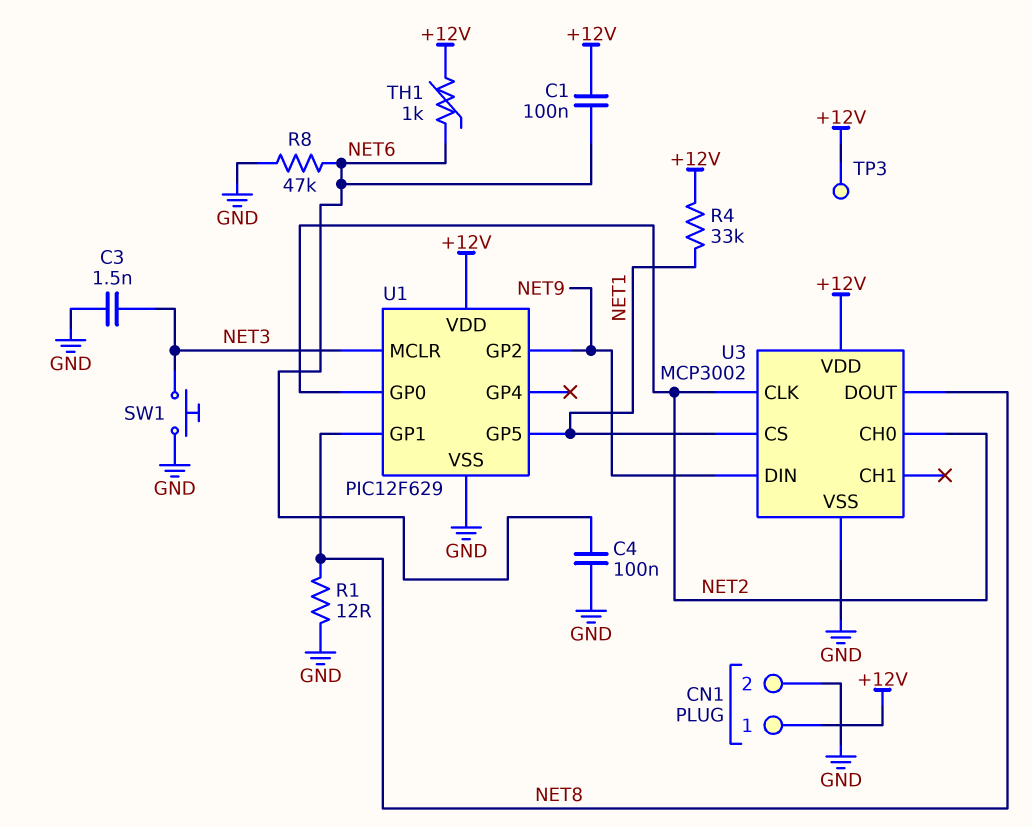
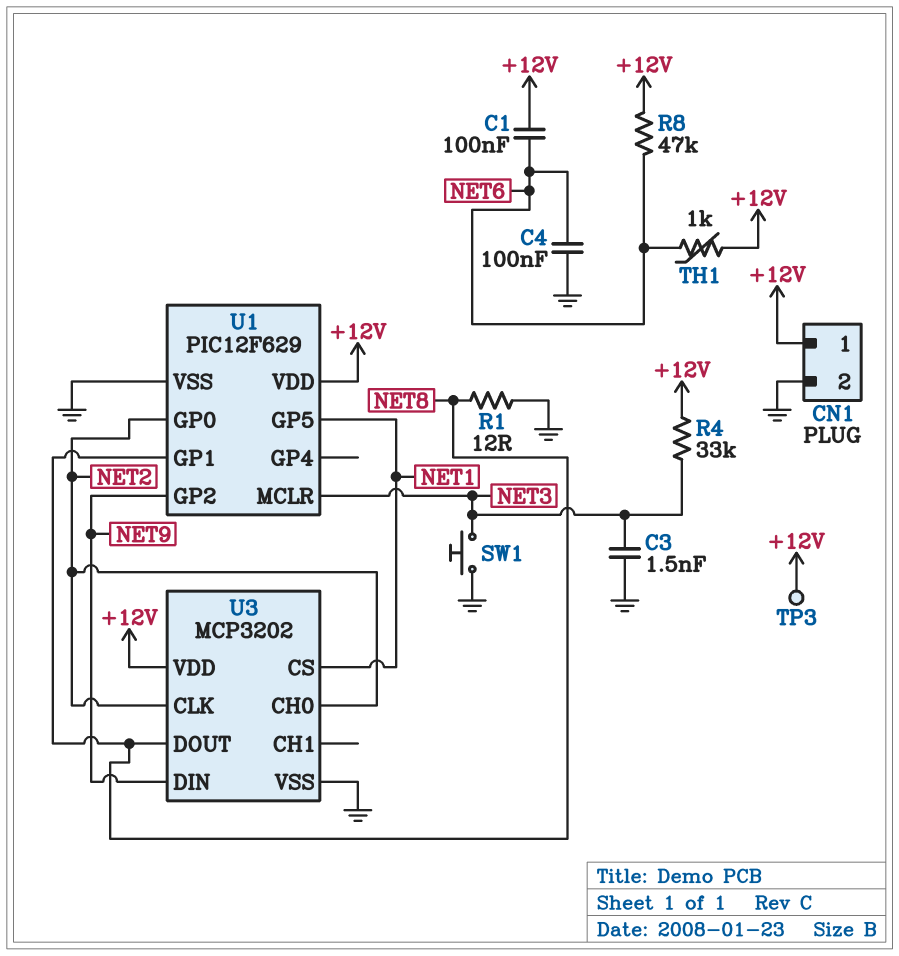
R4: 33k (+12V, NET1) -> 33k (+12V, NET3)
R8: 47k (GND, NET6) -> 47k (+12V, NET6)
U3: MCP3002 -> MCP3202

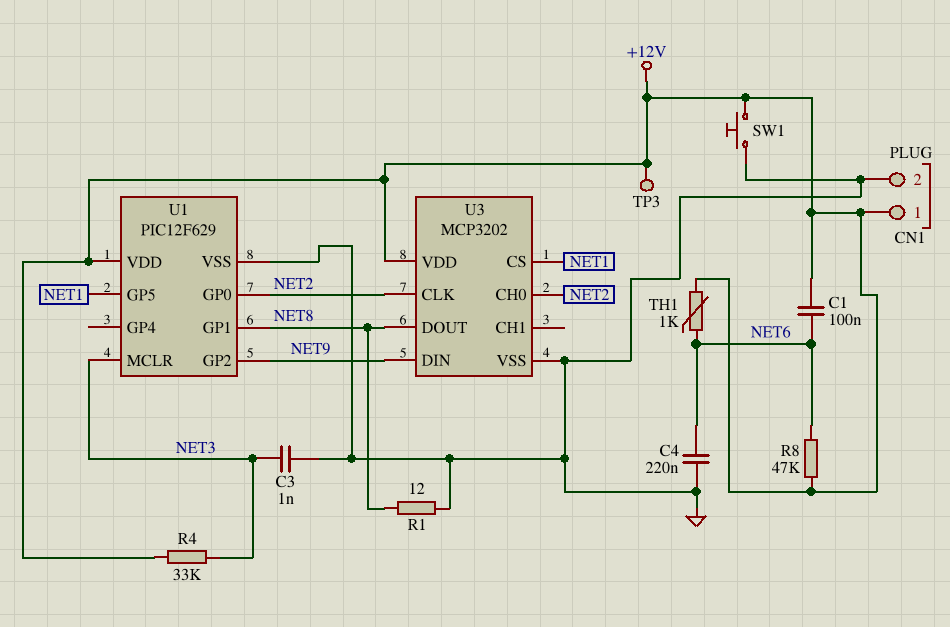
C3: 1.5nF (GND, NET3) -> 1nF (GND, NET3)
C4: 100nF (GND, NET6) -> 220nF (GND, NET6)
SW1: button (GND, NET3) -> button (+12V, GND)

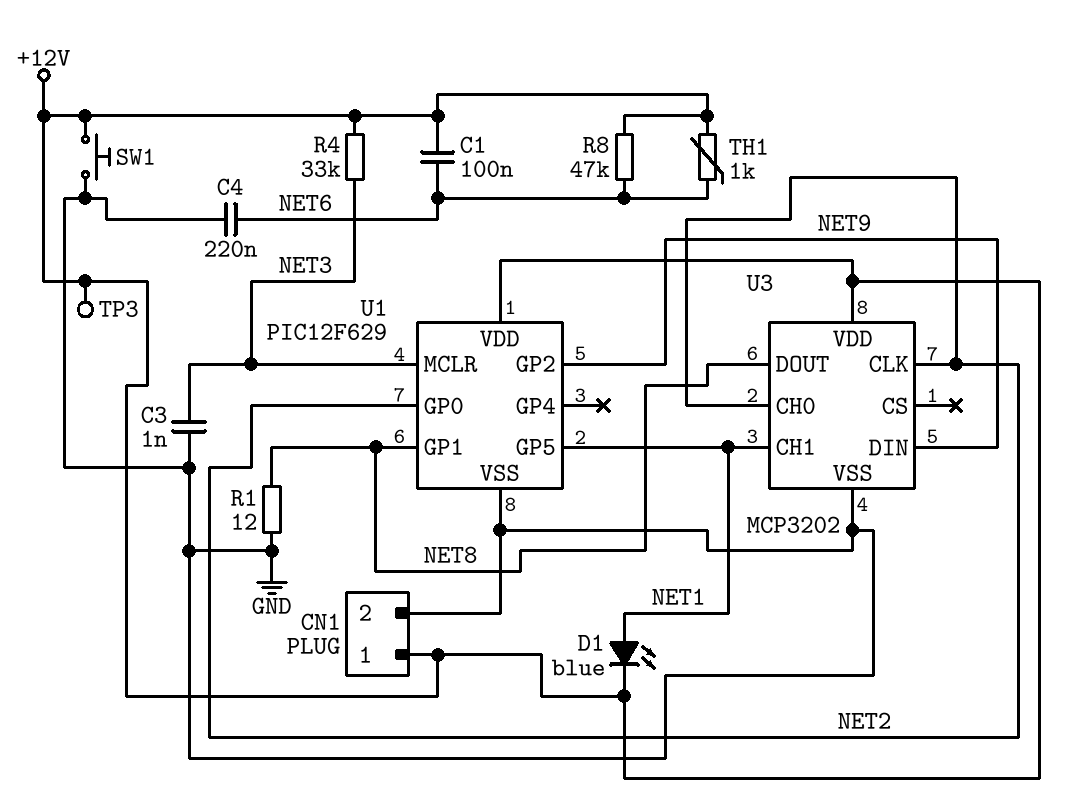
D1: none -> LED blue (A NET1, K +12V)
U3 pin CH1: none -> NET1
U3 pin CS: NET1 -> none

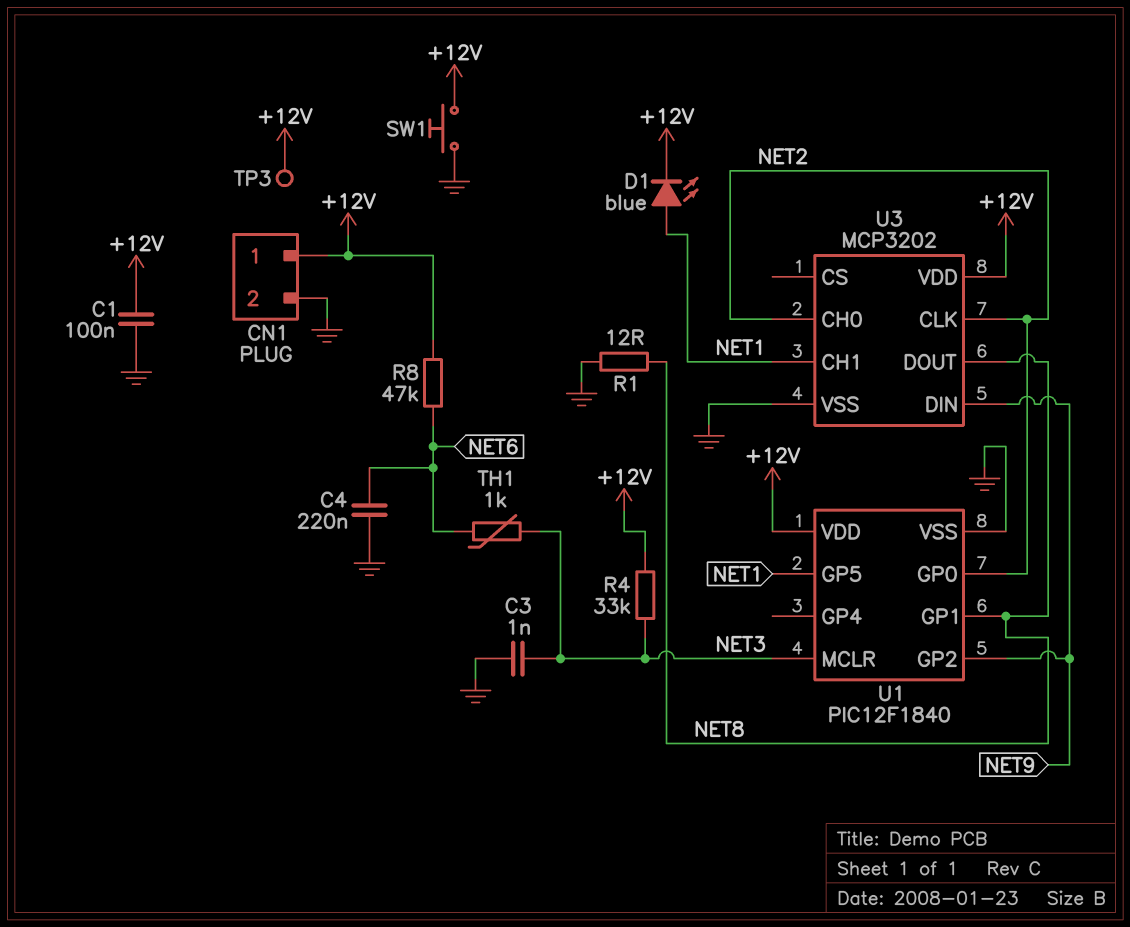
C1: 100nF (+12V, NET6) -> 100nF (+12V, GND)
TH1: 1k (+12V, NET6) -> 1k (NET3, NET6)
U1: PIC12F629 -> PIC12F1840

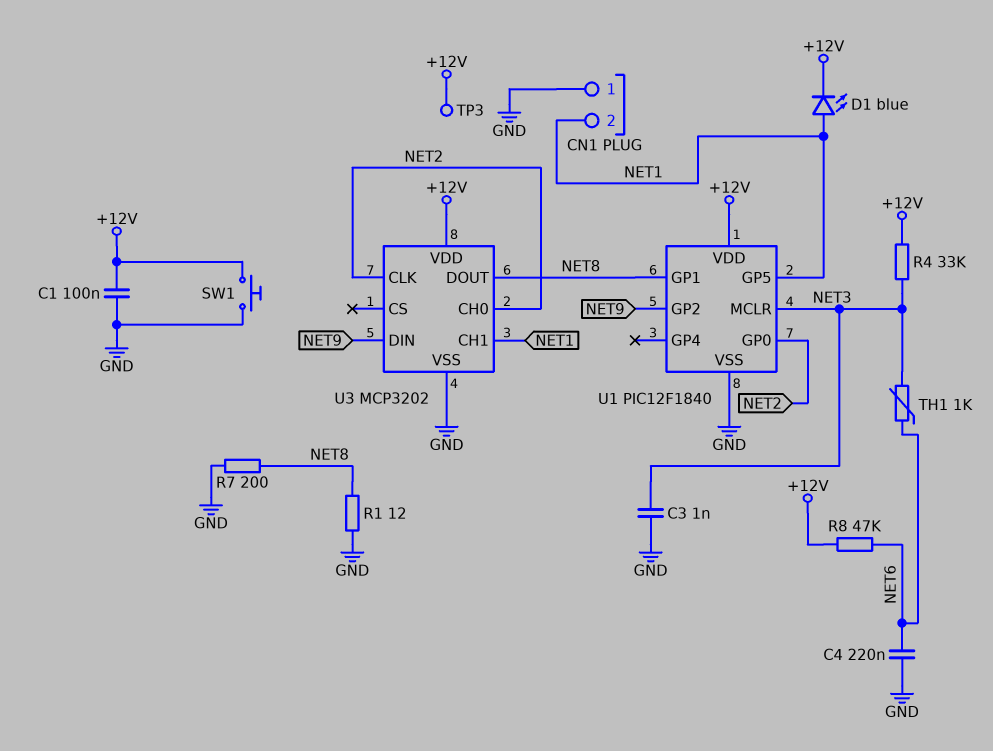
CN1 pin 1: +12V -> GND
CN1 pin 2: GND -> NET1
R7: none -> 200 (GND, NET8)

